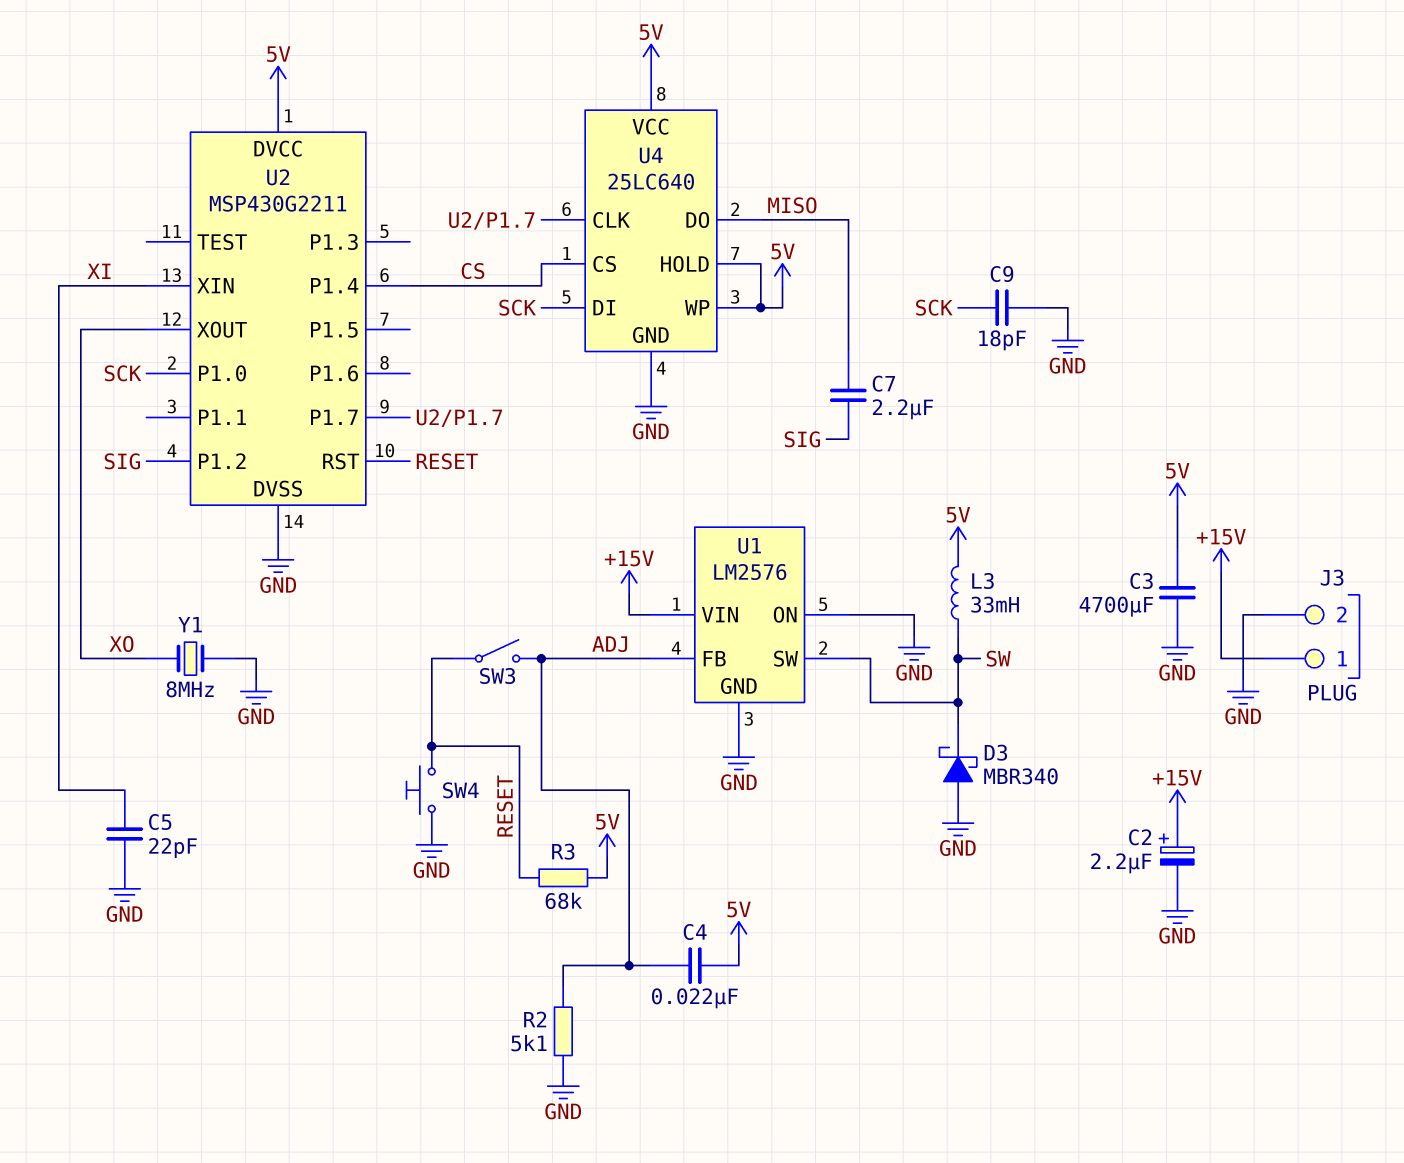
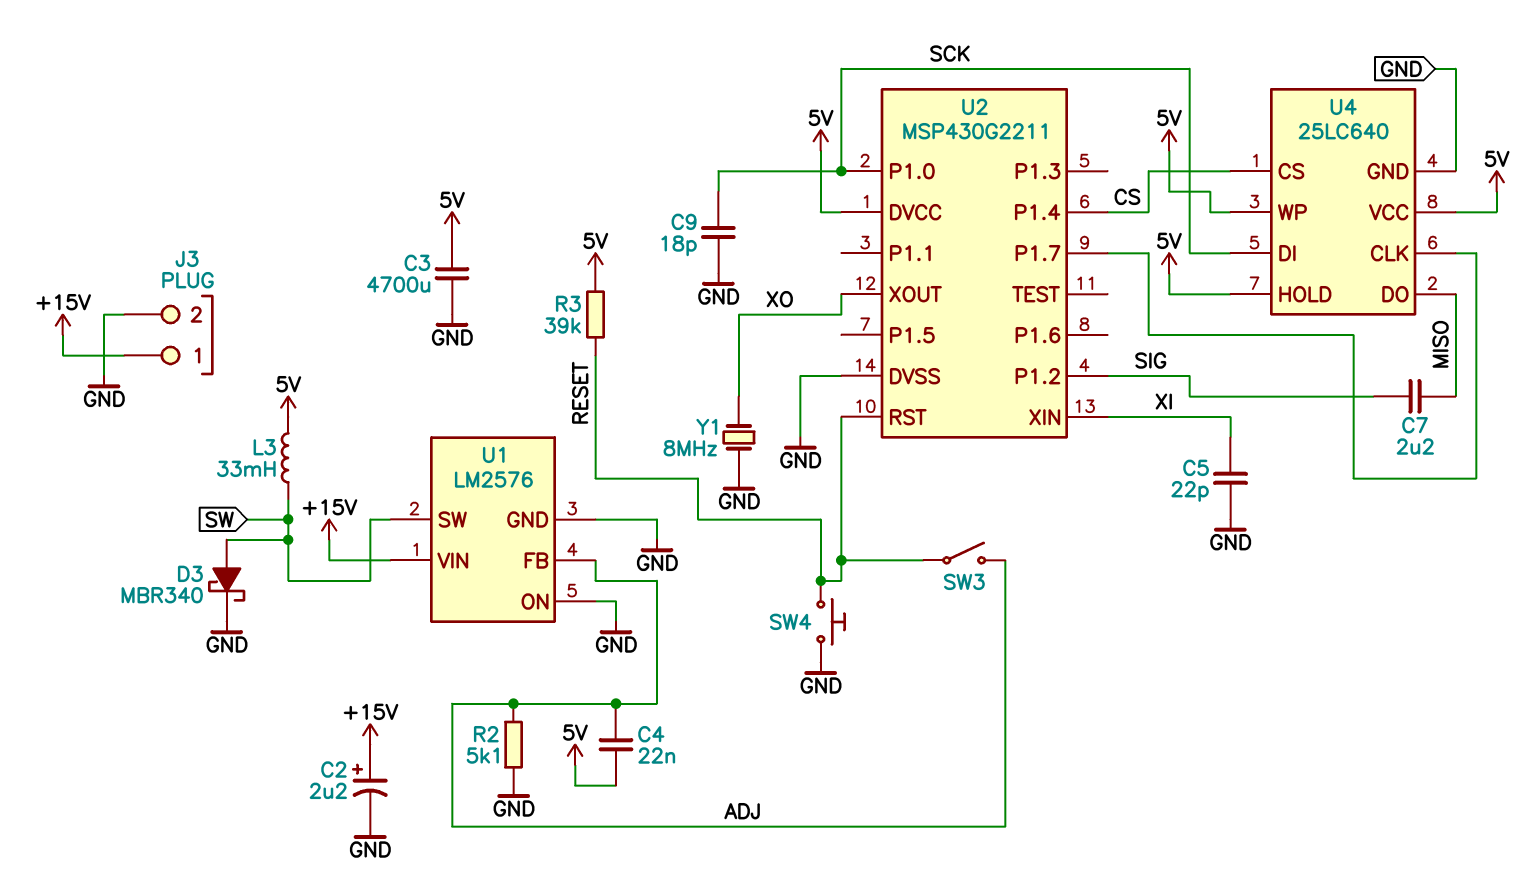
D3: schottky MBR340 (A GND, K SW) -> schottky MBR340 (A SW, K GND)
R3: 68k (5V, RESET) -> 39k (5V, RESET)

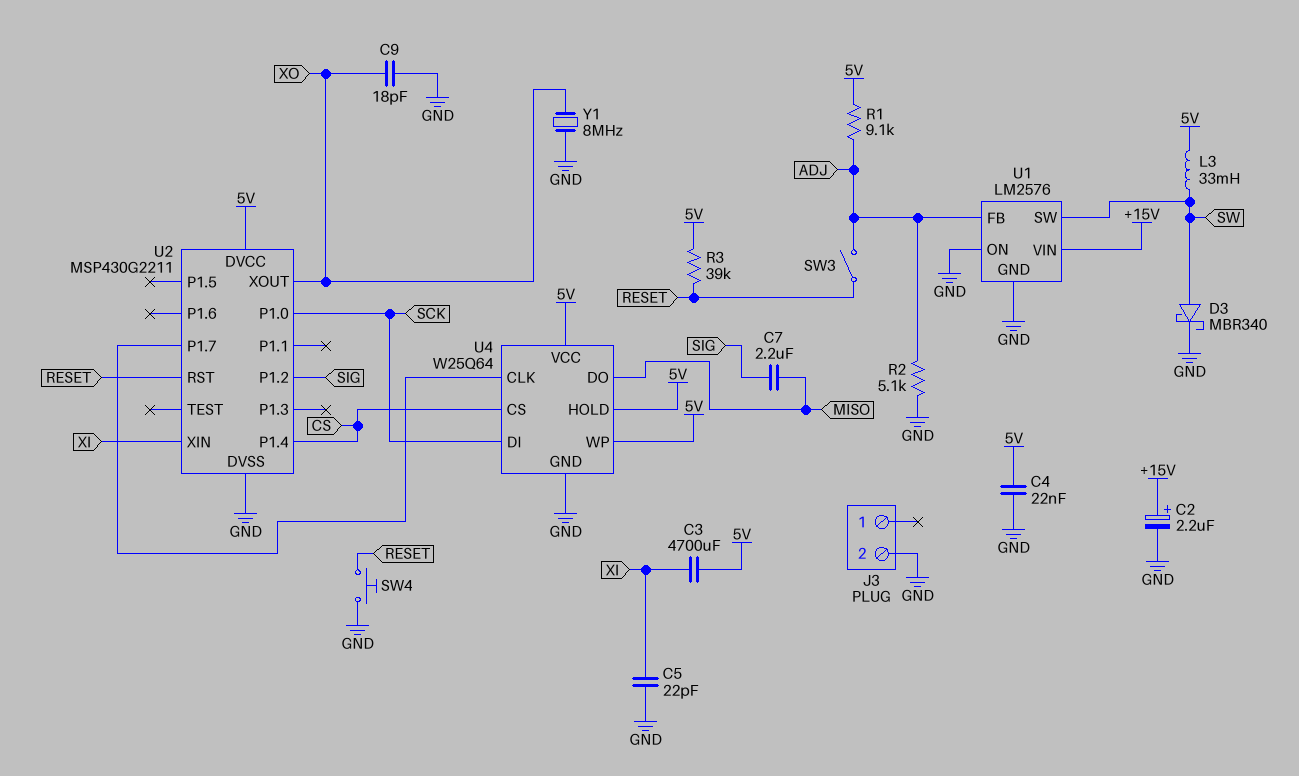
C3: 4700uF (5V, GND) -> 4700uF (5V, XI)
C4: 22nF (5V, ADJ) -> 22nF (5V, GND)
C9: 18pF (GND, SCK) -> 18pF (GND, XO)
J3 pin 1: +15V -> none
R1: none -> 9.1k (5V, ADJ)
U4: 25LC640 -> W25Q64

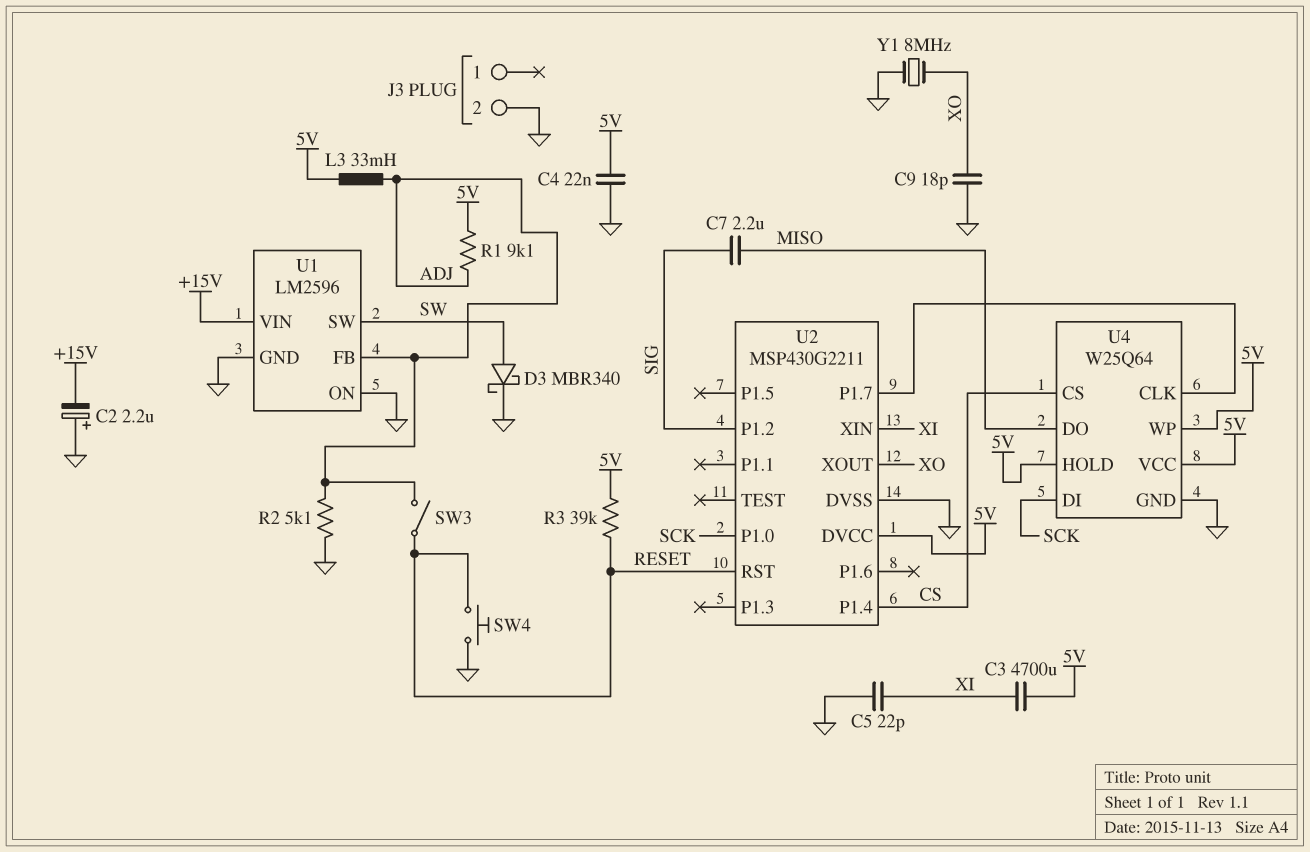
C2: 2.2uF (plus +15V, minus GND) -> 2.2uF (plus GND, minus +15V)
L3: 33mH (5V, SW) -> 33mH (5V, ADJ)
U1: LM2576 -> LM2596

